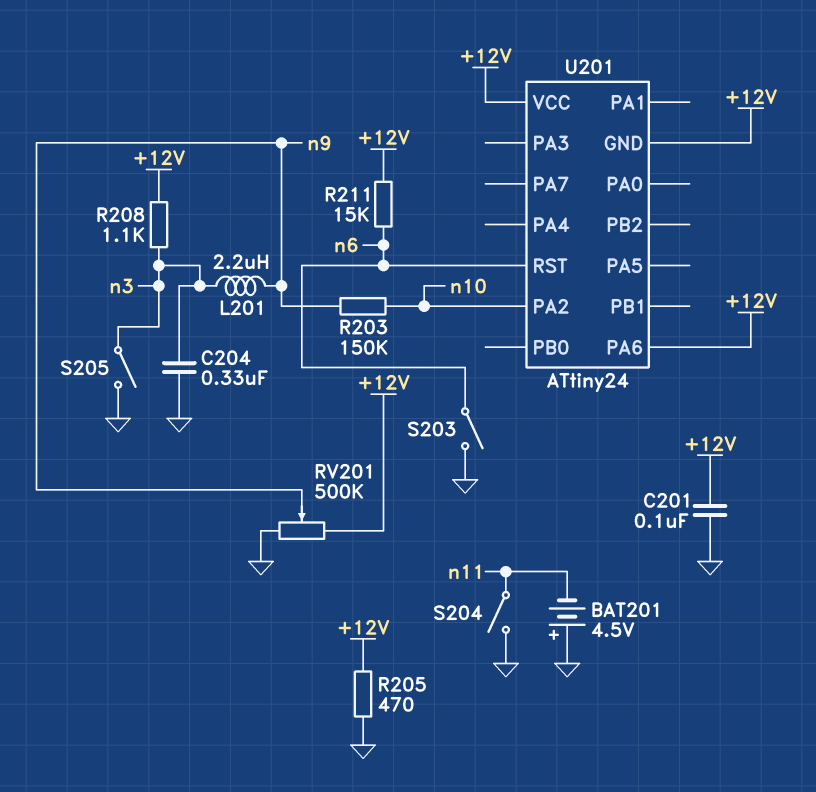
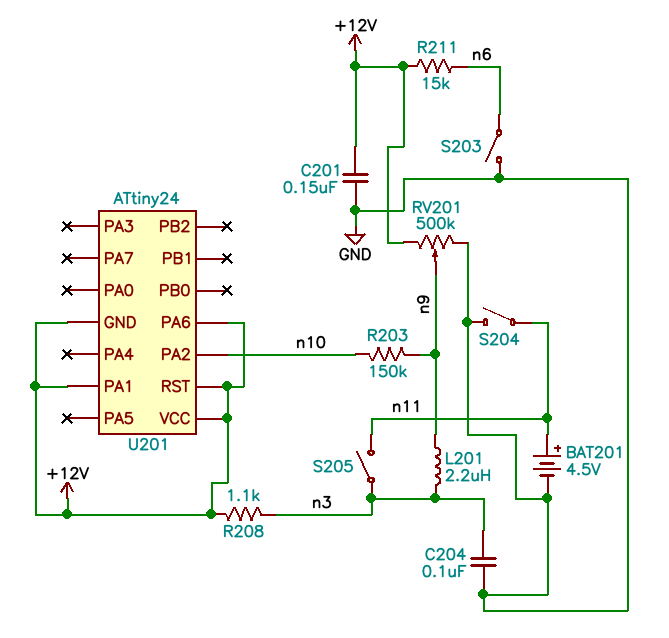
BAT201: 4.5V (plus GND, minus n11) -> 4.5V (plus n11, minus GND)
C201: 100nF (+12V, GND) -> 150nF (+12V, GND)
C204: 330nF (GND, n3) -> 100nF (GND, n3)
R205: 470 (+12V, GND) -> none
S205: switch (GND, n3) -> switch (n3, n11)
U201 pin PA1: none -> +12V
U201 pin RST: n6 -> +12V

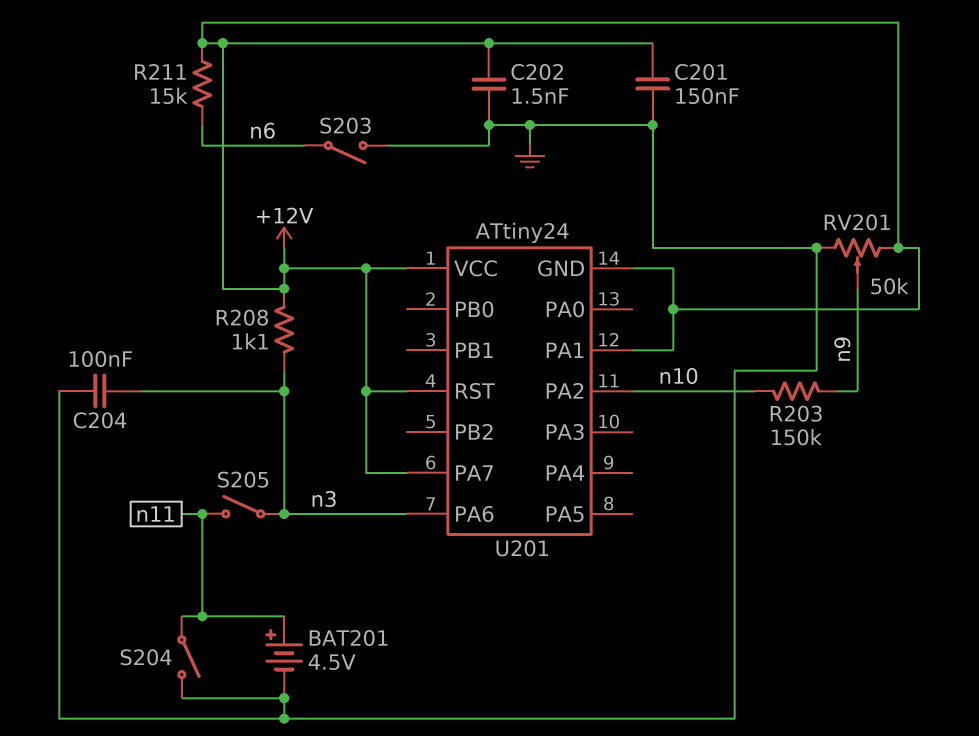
C202: none -> 1.5nF (+12V, GND)
L201: 2.2uH (n3, n9) -> none
RV201: 500k (+12V, GND, wiper n9) -> 50k (+12V, GND, wiper n9)
U201 pin PA6: +12V -> n3
U201 pin PA7: none -> +12V

